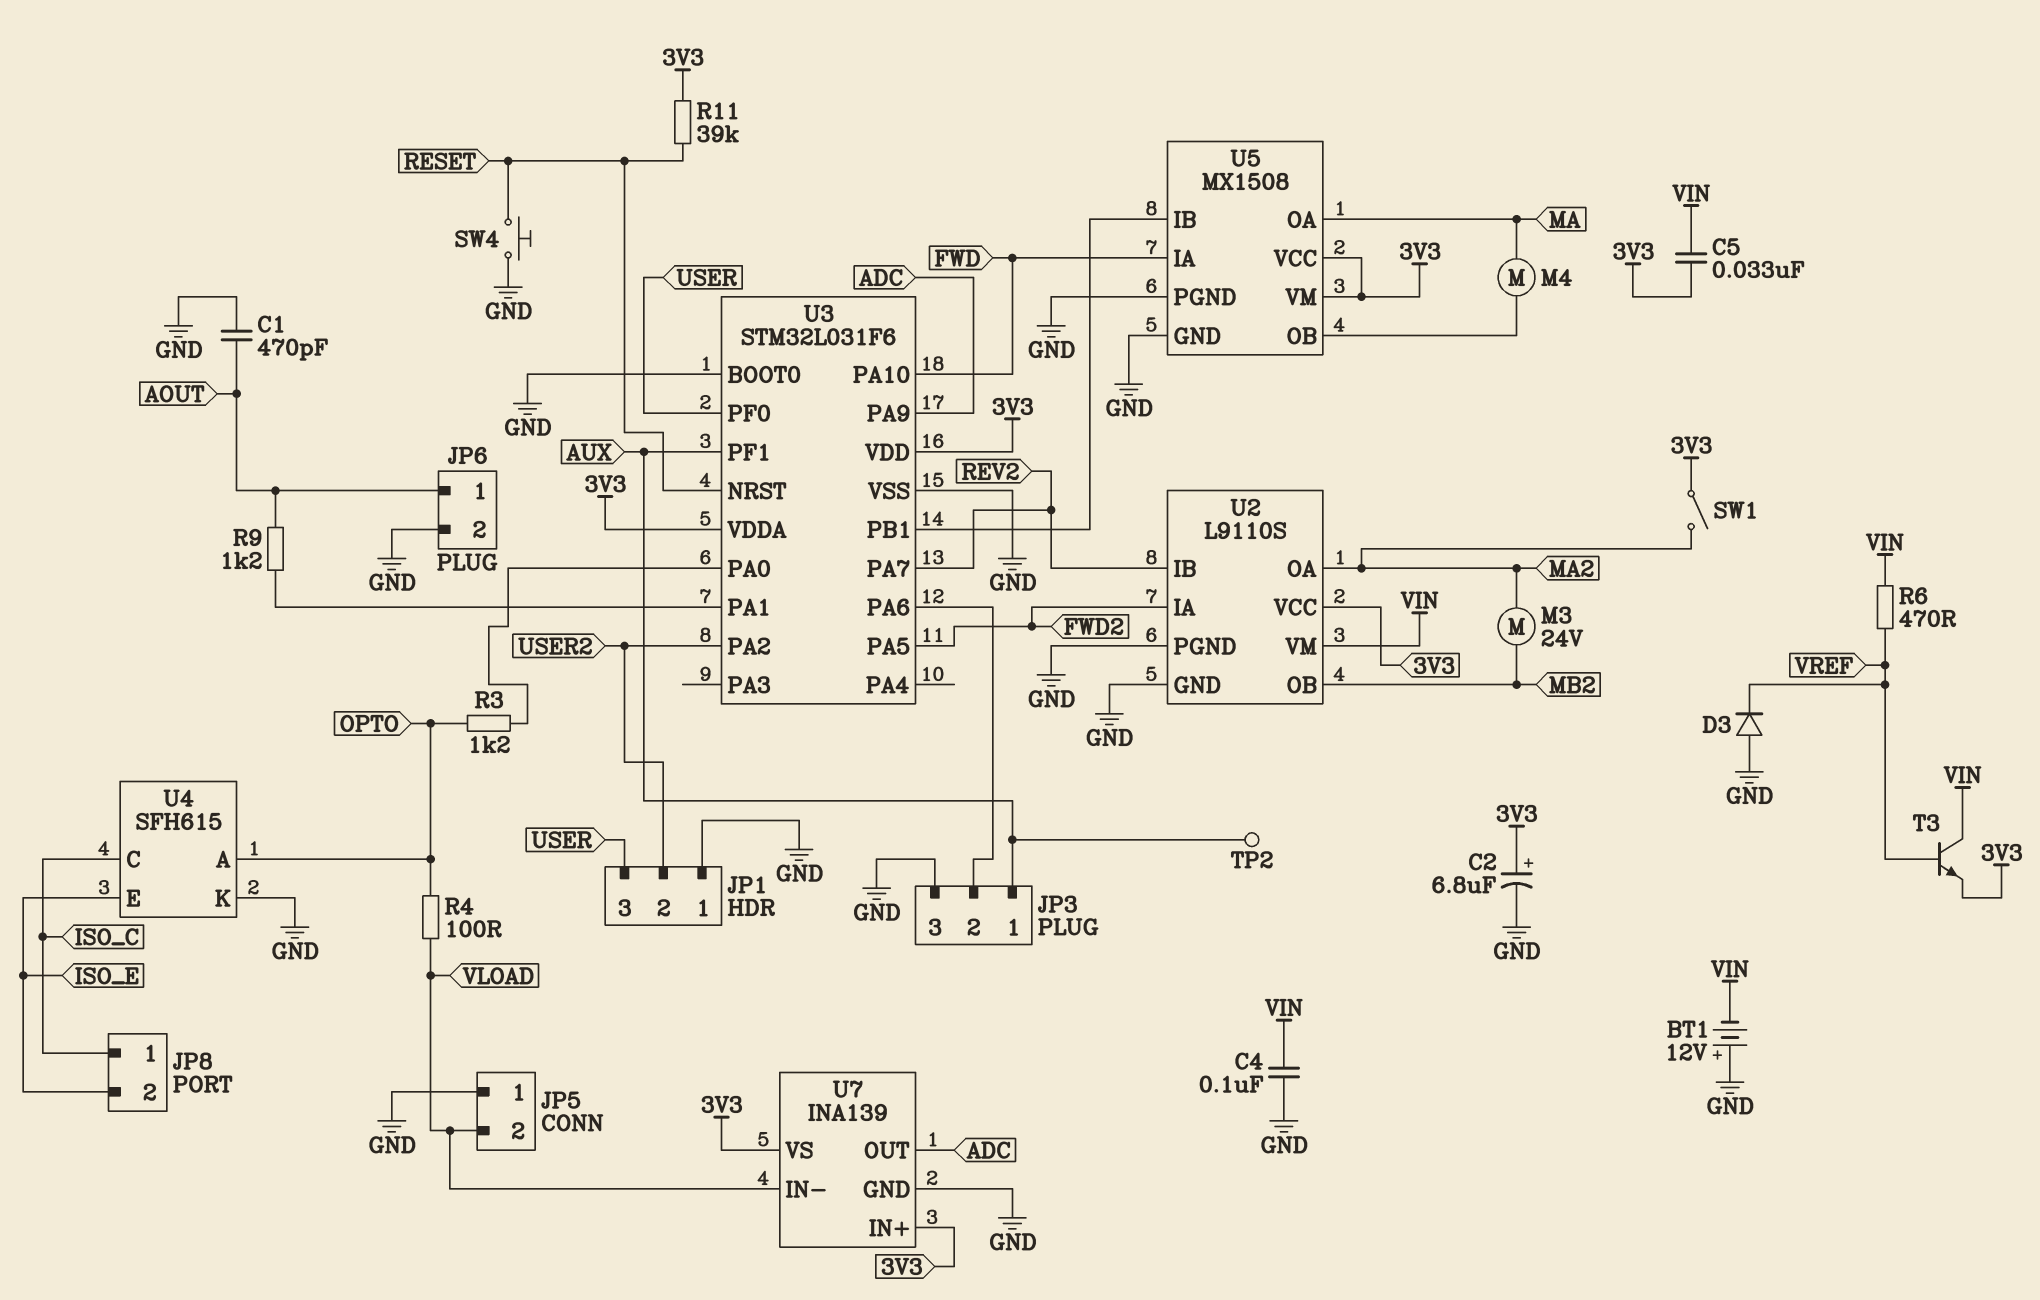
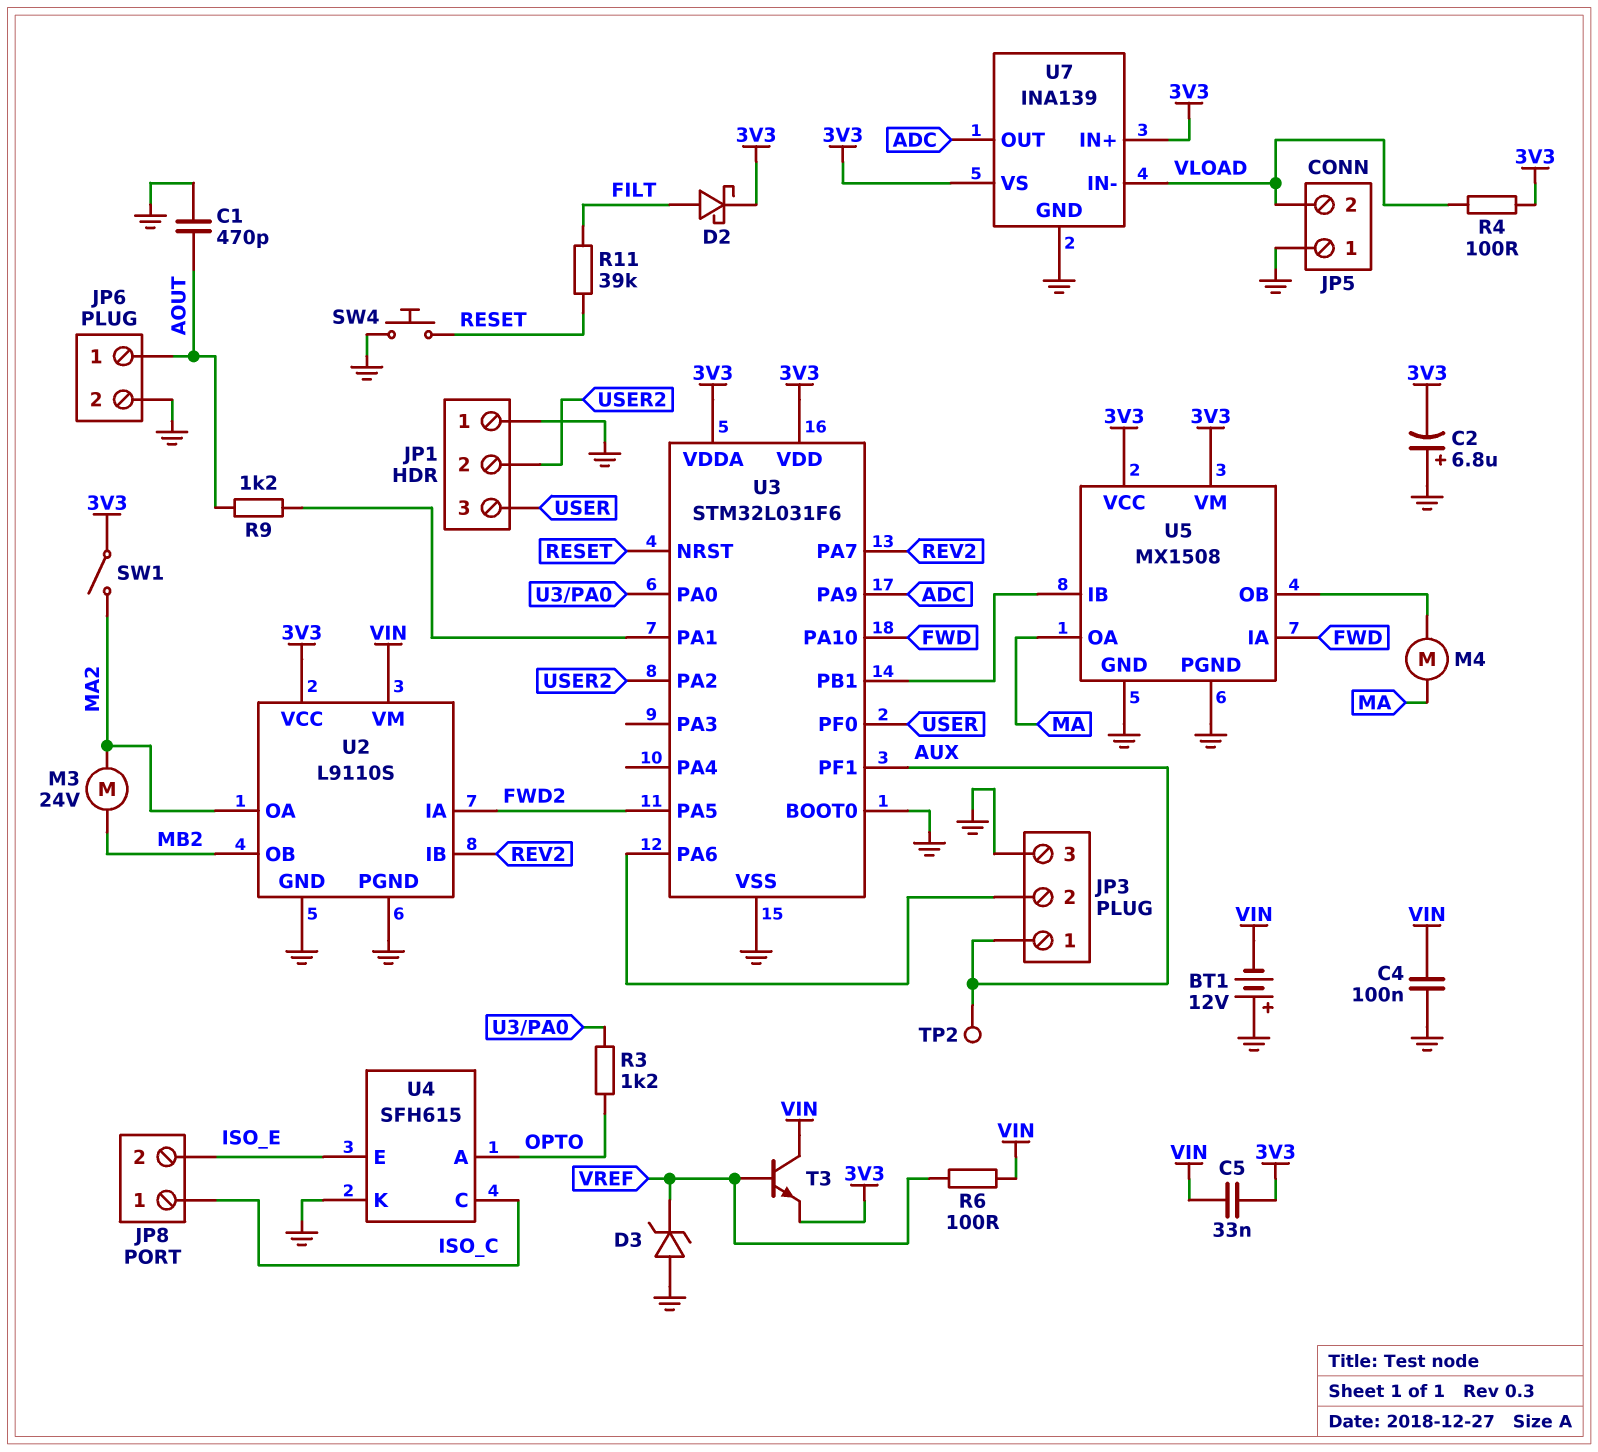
C2: 6.8uF (plus 3V3, minus GND) -> 6.8uF (plus GND, minus 3V3)
D2: none -> schottky (A FILT, K 3V3)
D3: diode (A GND, K VREF) -> zener (A GND, K VREF)
R4: 100 (OPTO, VLOAD) -> 100 (3V3, VLOAD)
R6: 470 (VIN, VREF) -> 100 (VIN, VREF)
R11: 39k (3V3, RESET) -> 39k (FILT, RESET)

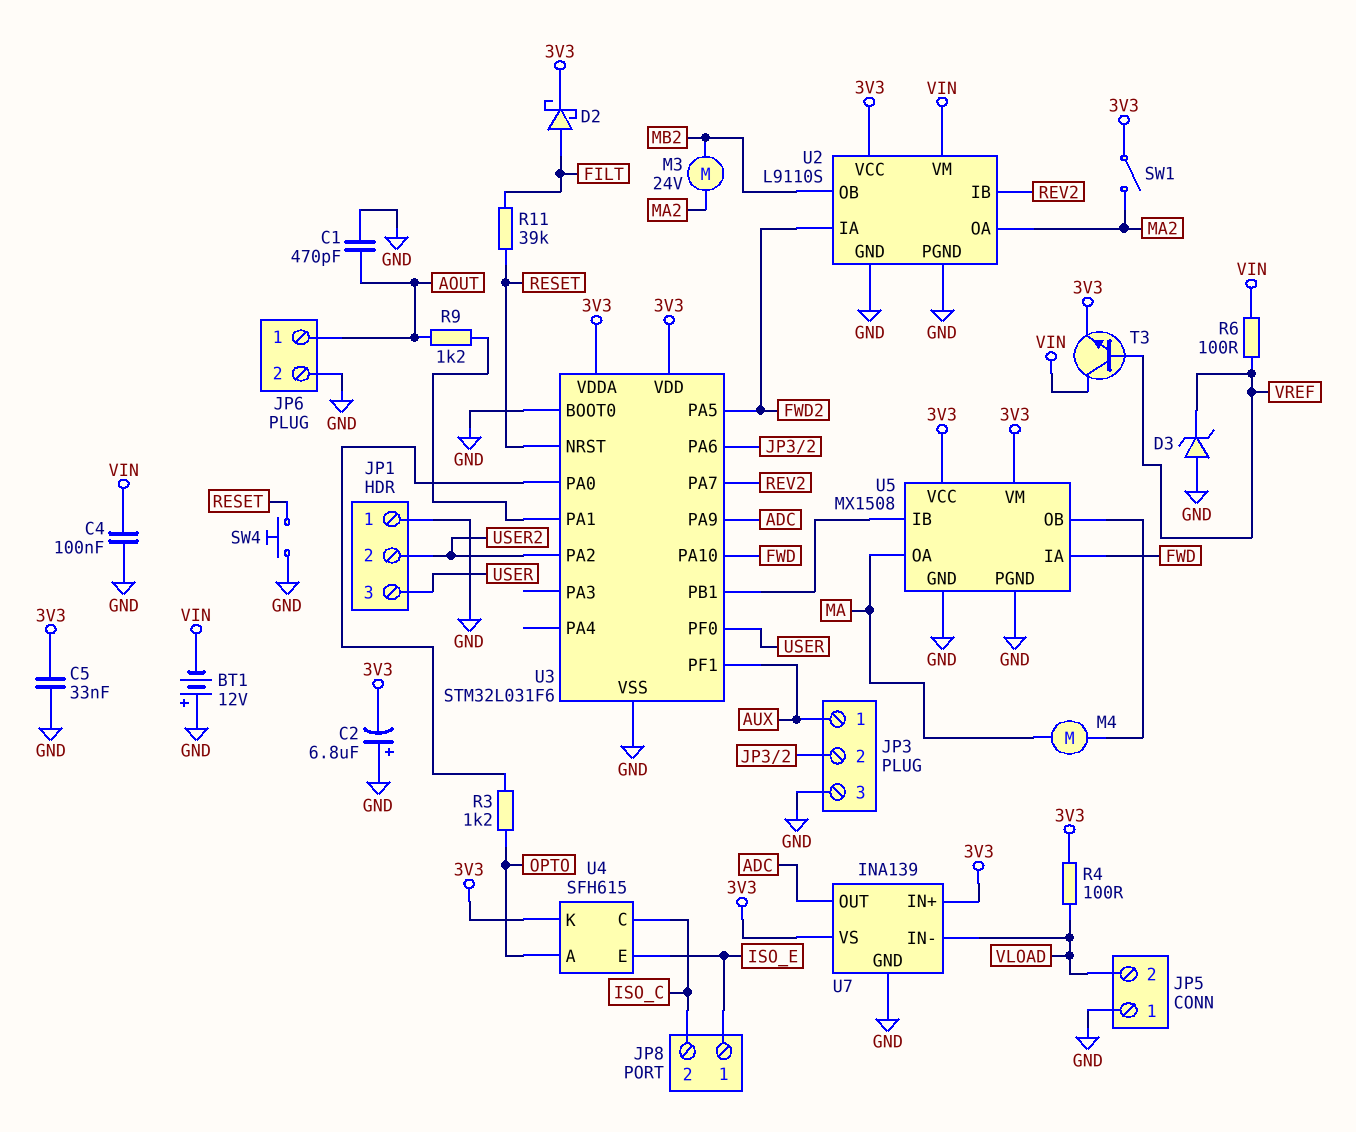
C5: 33nF (3V3, VIN) -> 33nF (3V3, GND)
JP8 pin 1: ISO_C -> ISO_E
JP8 pin 2: ISO_E -> ISO_C
TP2: test point (AUX) -> none
U4 pin K: GND -> 3V3

